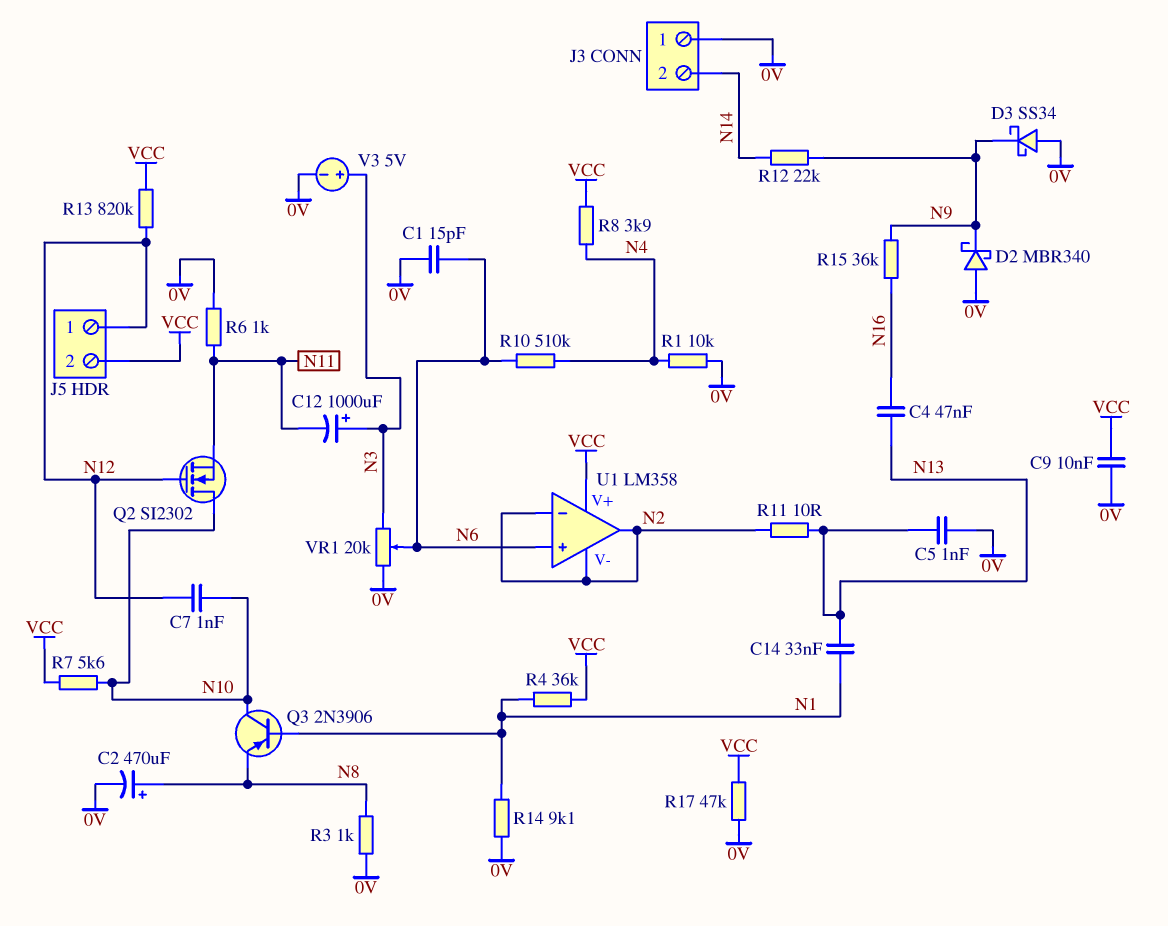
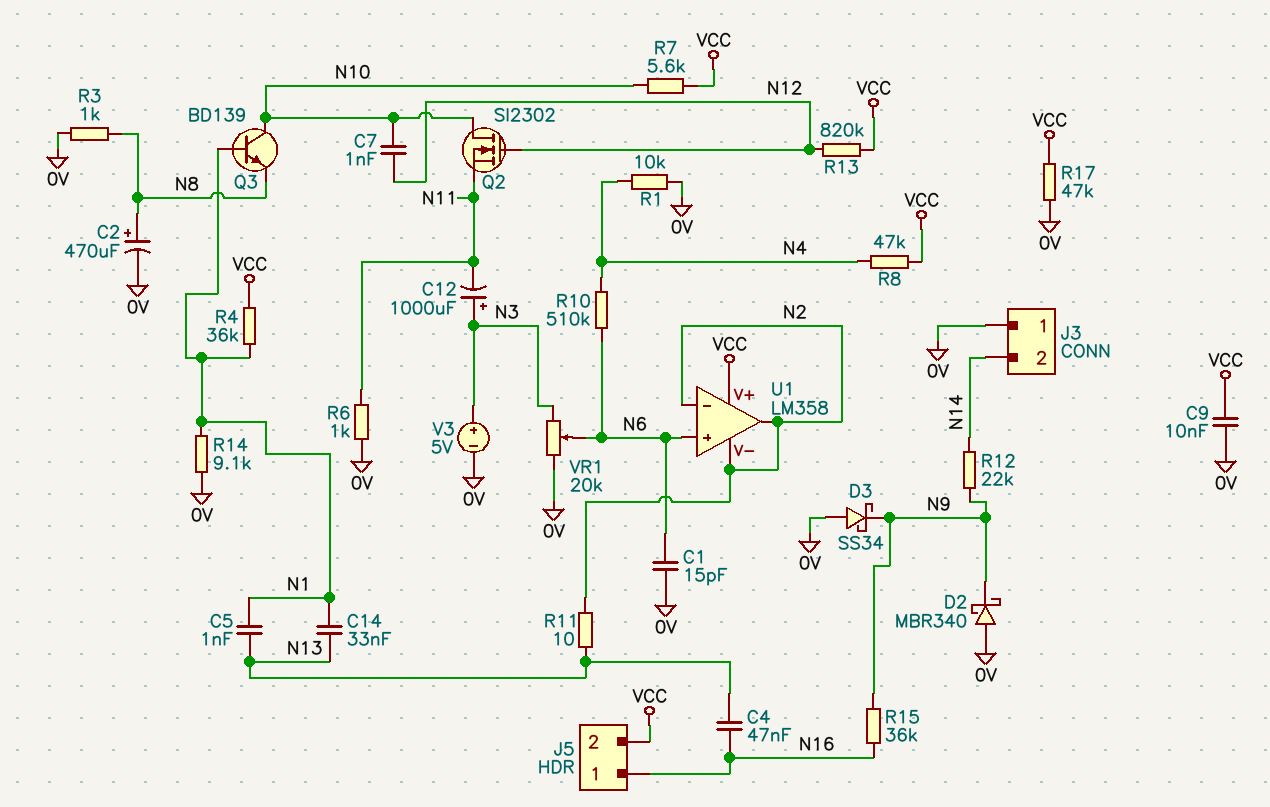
C5: 1nF (0V, N13) -> 1nF (N1, N13)
J5 pin 1: N12 -> N16
Q3: PNP 2N3906 (B N1, C N10, E N8) -> NPN BD139 (B N1, C N10, E N8)
R8: 3.9k (N4, VCC) -> 47k (N4, VCC)

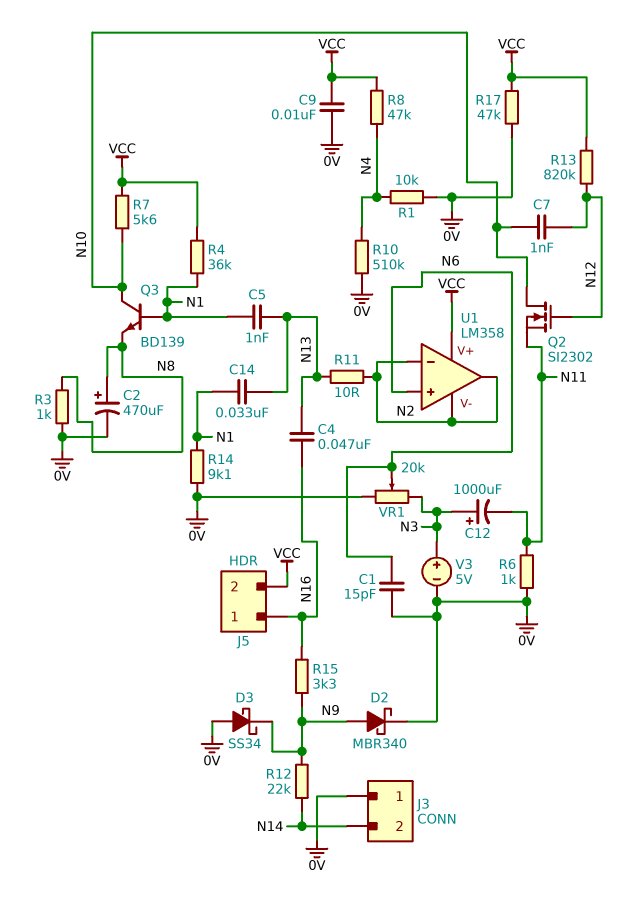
D2: schottky MBR340 (A 0V, K N9) -> schottky MBR340 (A N9, K 0V)
R10: 510k (N4, N6) -> 510k (0V, N4)
R15: 36k (N9, N16) -> 3.3k (N9, N16)

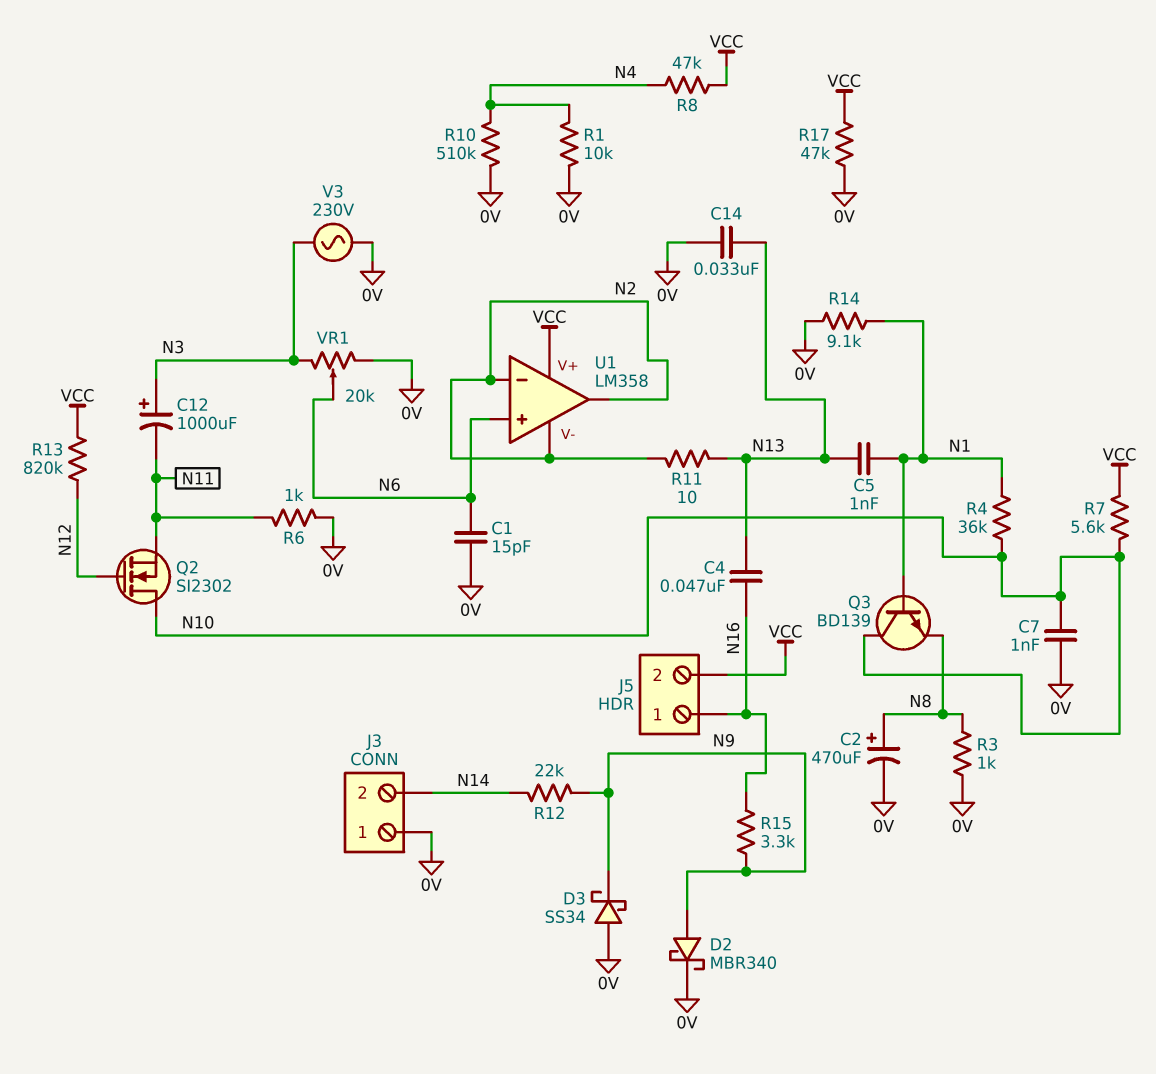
C7: 1nF (N10, N12) -> 1nF (0V, N10)
C9: 10nF (0V, VCC) -> none
C14: 33nF (N1, N13) -> 33nF (0V, N13)
R4: 36k (N1, VCC) -> 36k (N1, N10)
V3: 5V (plus N3, minus 0V) -> AC 230V (0V, N3)

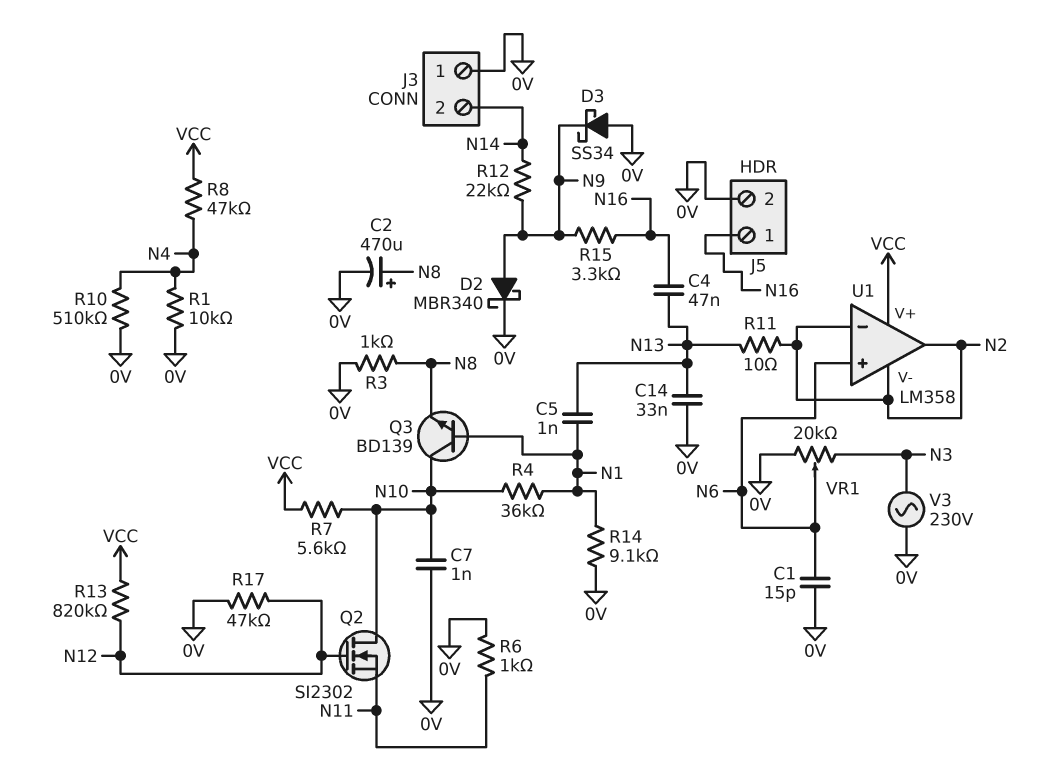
C12: 1000uF (plus N3, minus N11) -> none
J5 pin 2: VCC -> 0V
R17: 47k (0V, VCC) -> 47k (0V, N12)

